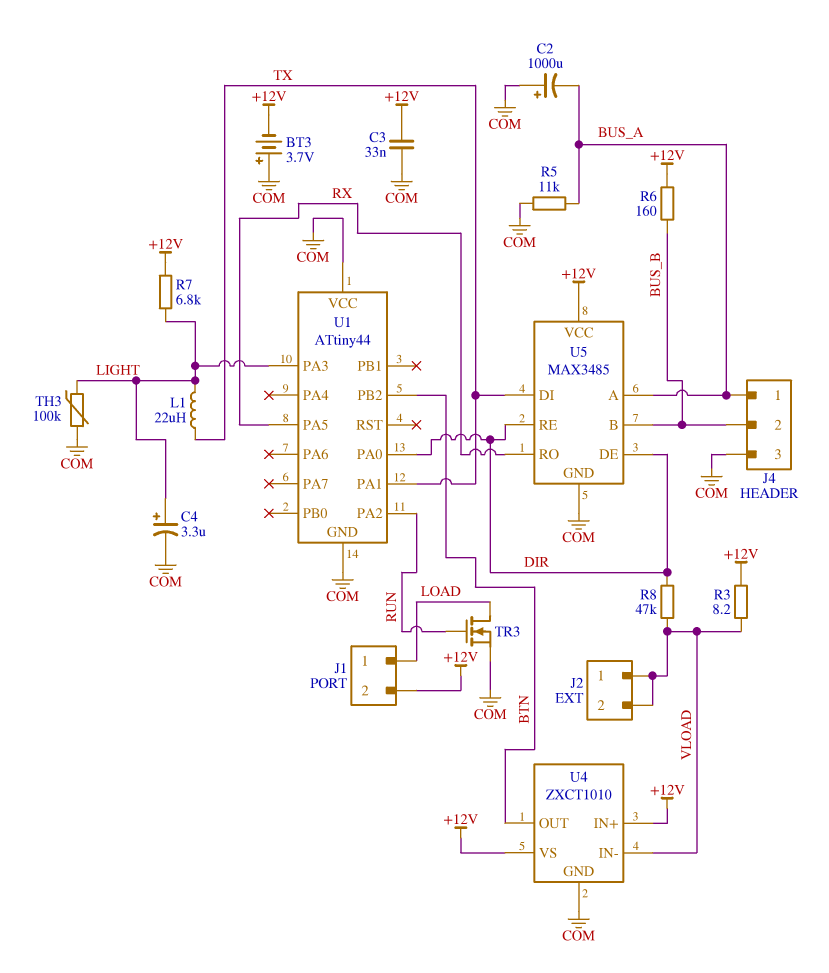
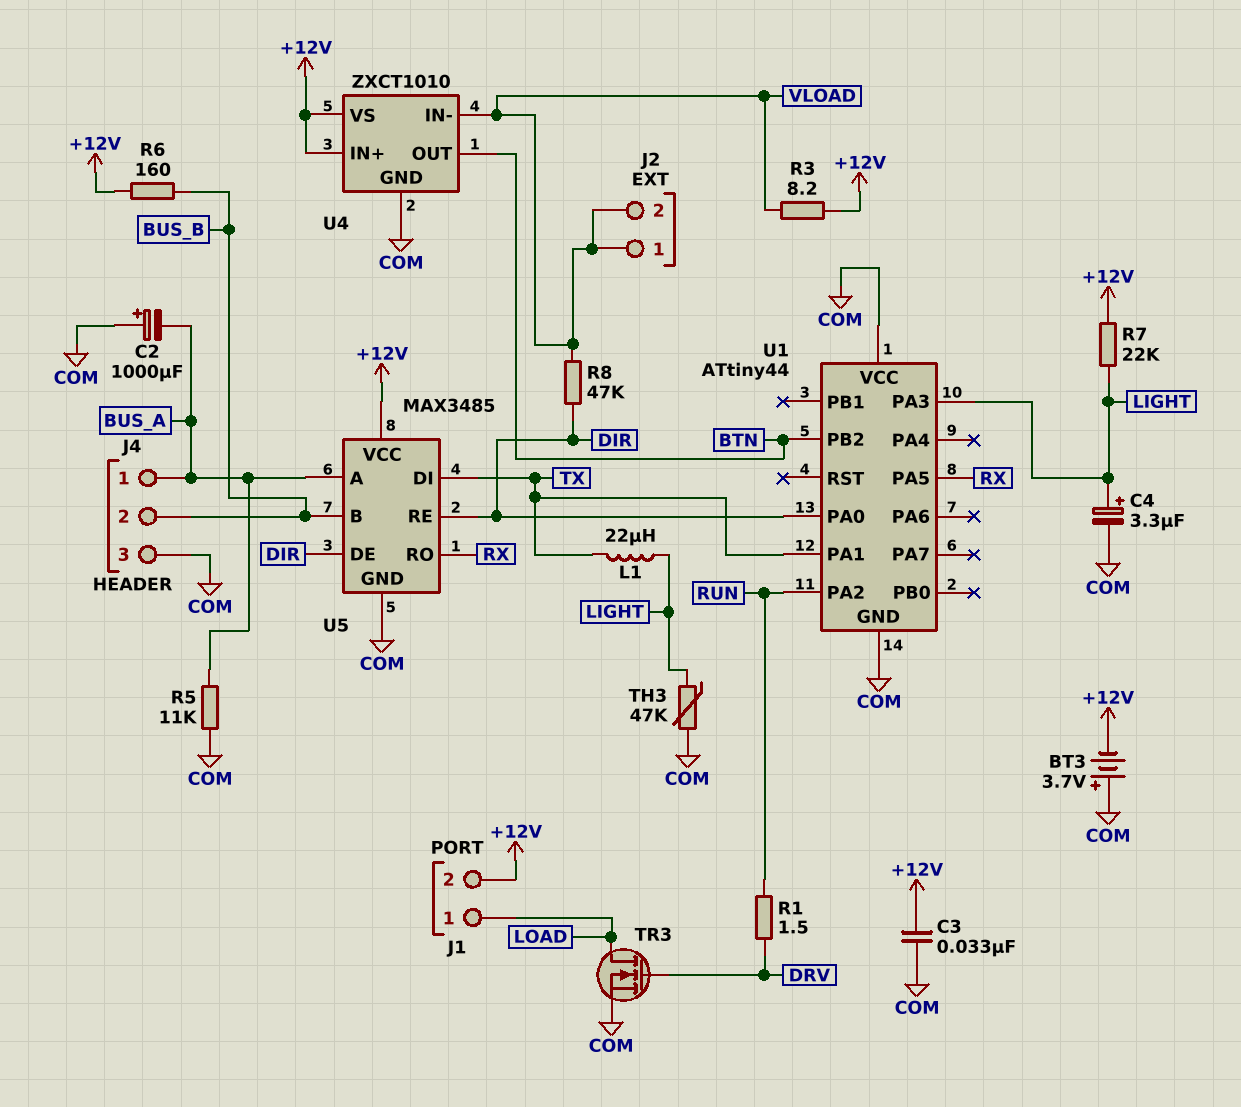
R1: none -> 1.5 (DRV, RUN)
R7: 6.8k (+12V, LIGHT) -> 22k (+12V, LIGHT)
TH3: 100k (COM, LIGHT) -> 47k (COM, LIGHT)
TR3: NMOS (G RUN, D LOAD, S COM) -> NMOS (G DRV, D LOAD, S COM)

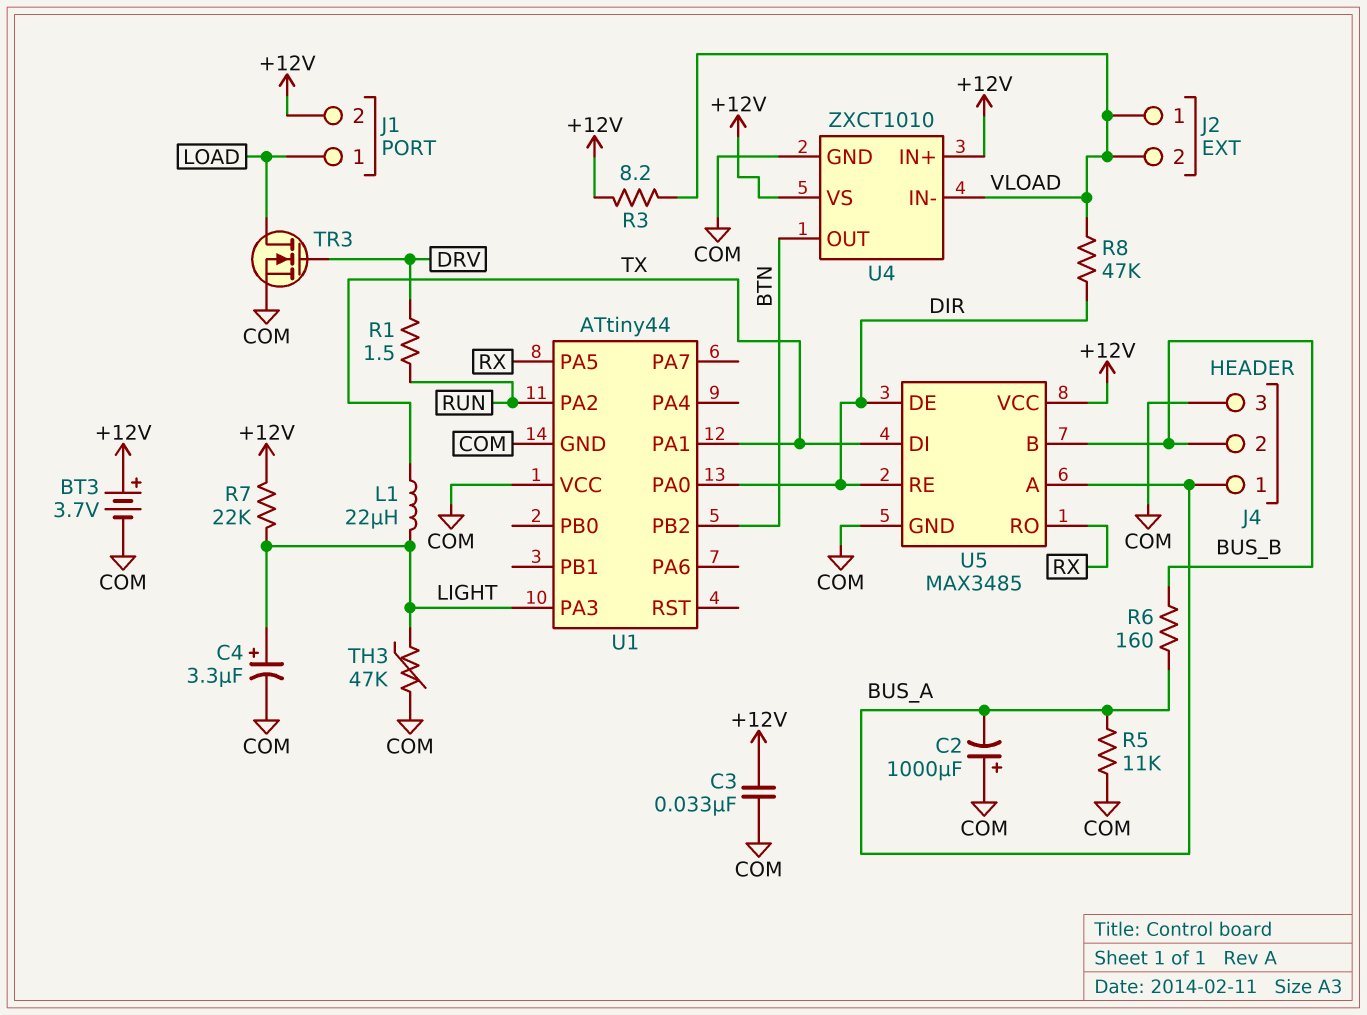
BT3: 3.7V (plus COM, minus +12V) -> 3.7V (plus +12V, minus COM)
R6: 160 (+12V, BUS_B) -> 160 (BUS_A, BUS_B)

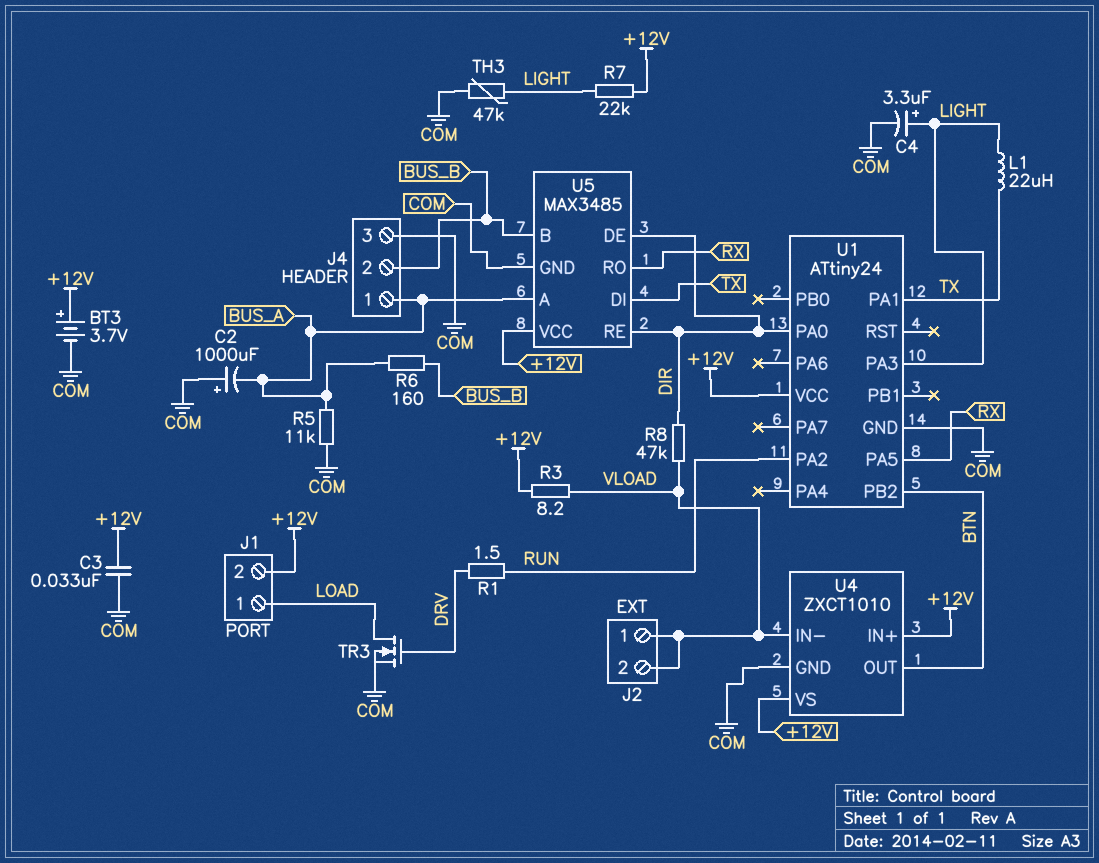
U1: ATtiny44 -> ATtiny24
U1 pin VCC: COM -> +12V

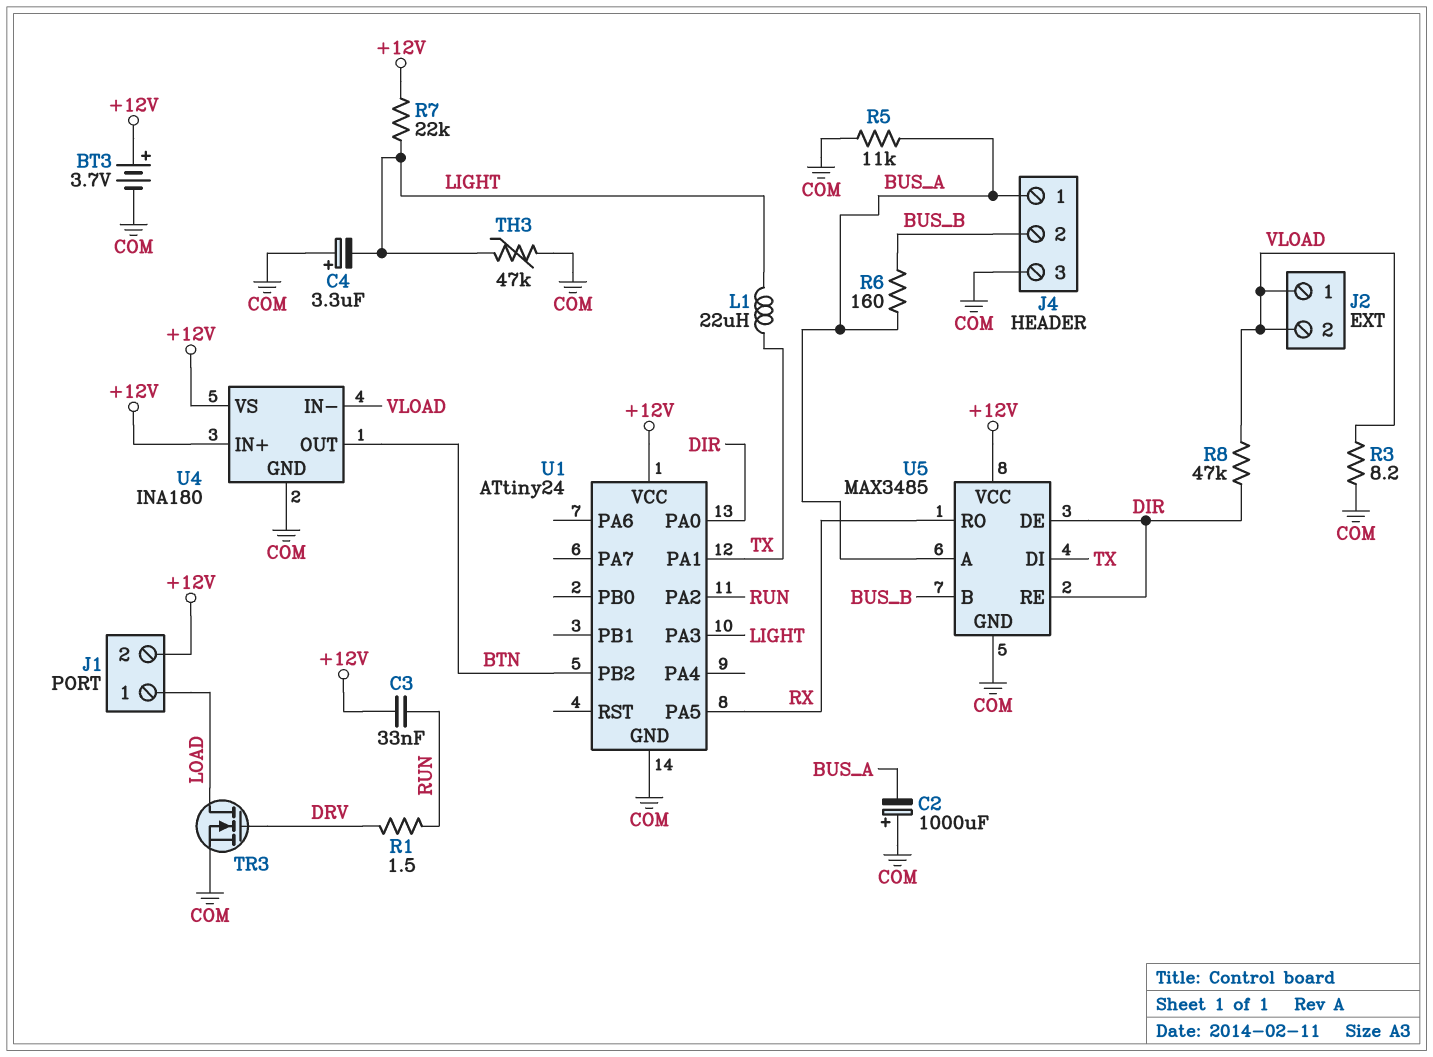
C3: 33nF (+12V, COM) -> 33nF (+12V, RUN)
C4: 3.3uF (plus LIGHT, minus COM) -> 3.3uF (plus COM, minus LIGHT)
R3: 8.2 (+12V, VLOAD) -> 8.2 (COM, VLOAD)
U4: ZXCT1010 -> INA180

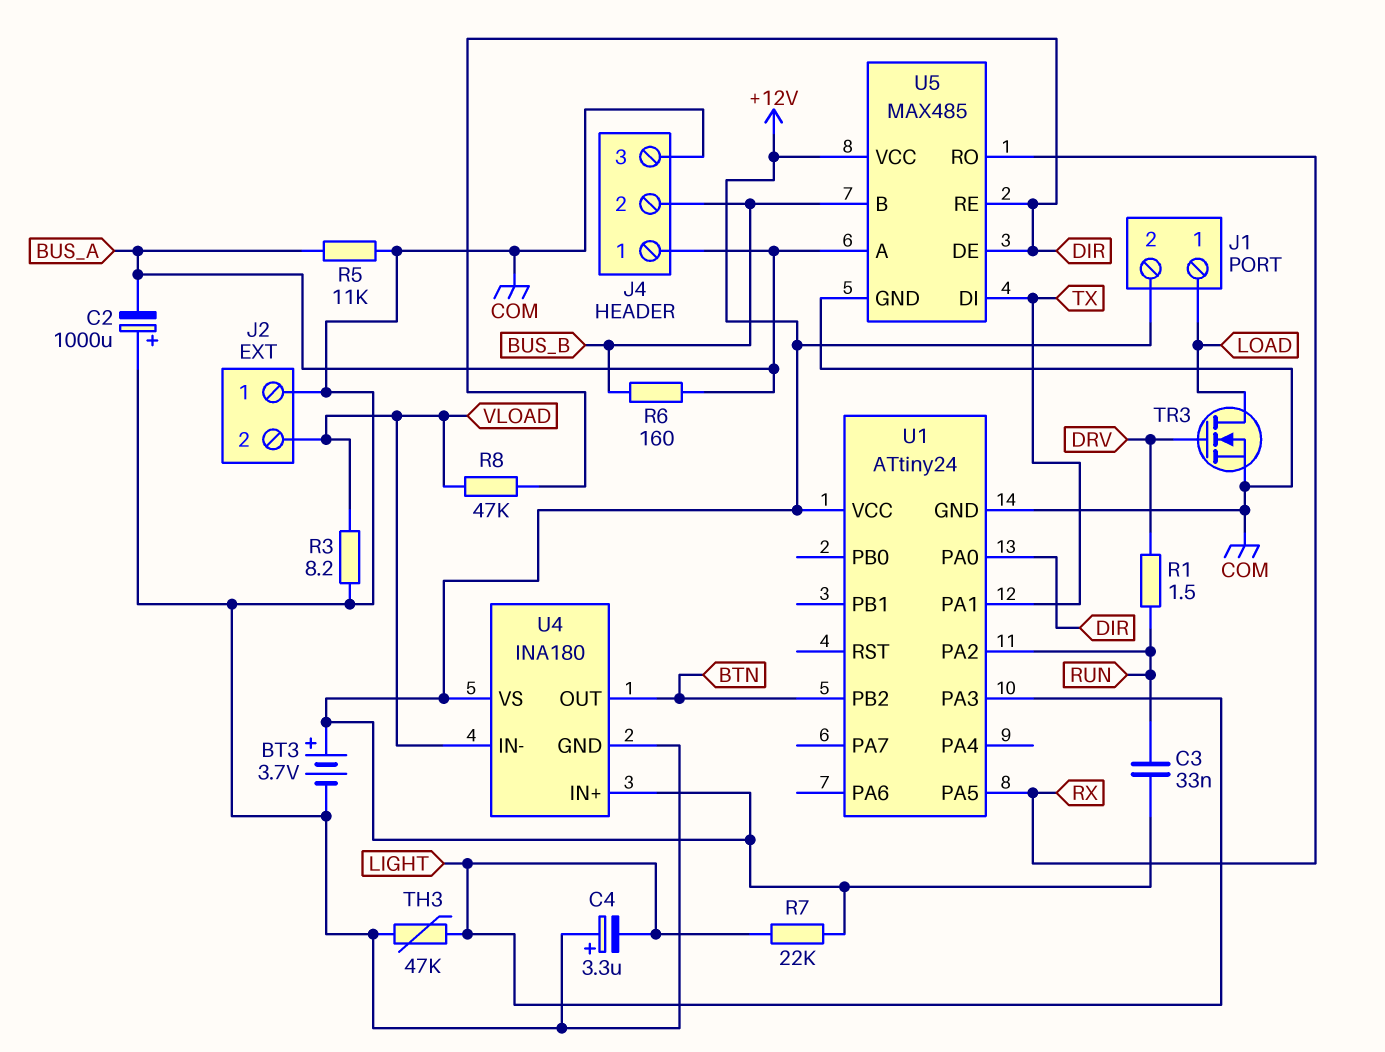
J2 pin 1: VLOAD -> COM
L1: 22uH (LIGHT, TX) -> none
U5: MAX3485 -> MAX485

